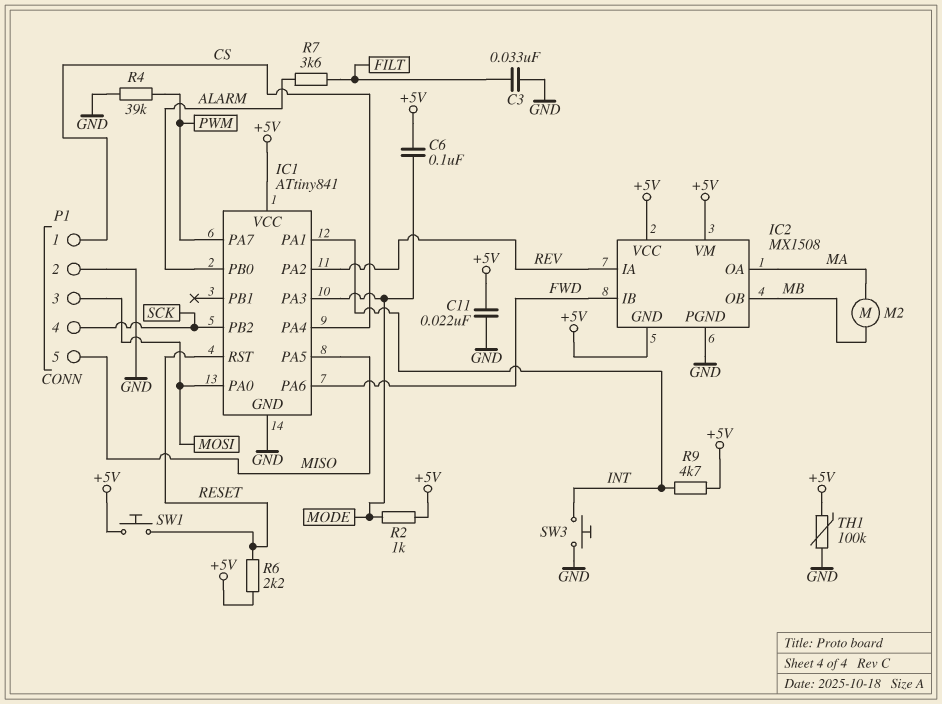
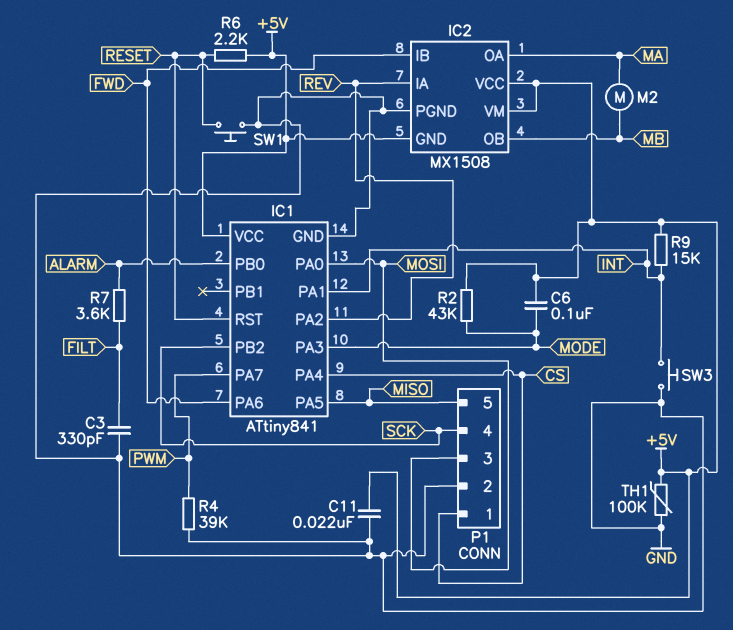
C3: 33nF (FILT, GND) -> 330pF (FILT, GND)
R2: 1k (+5V, MODE) -> 43k (+5V, MODE)
R9: 4.7k (+5V, INT) -> 15k (+5V, INT)
SW1: button (+5V, RESET) -> button (GND, RESET)

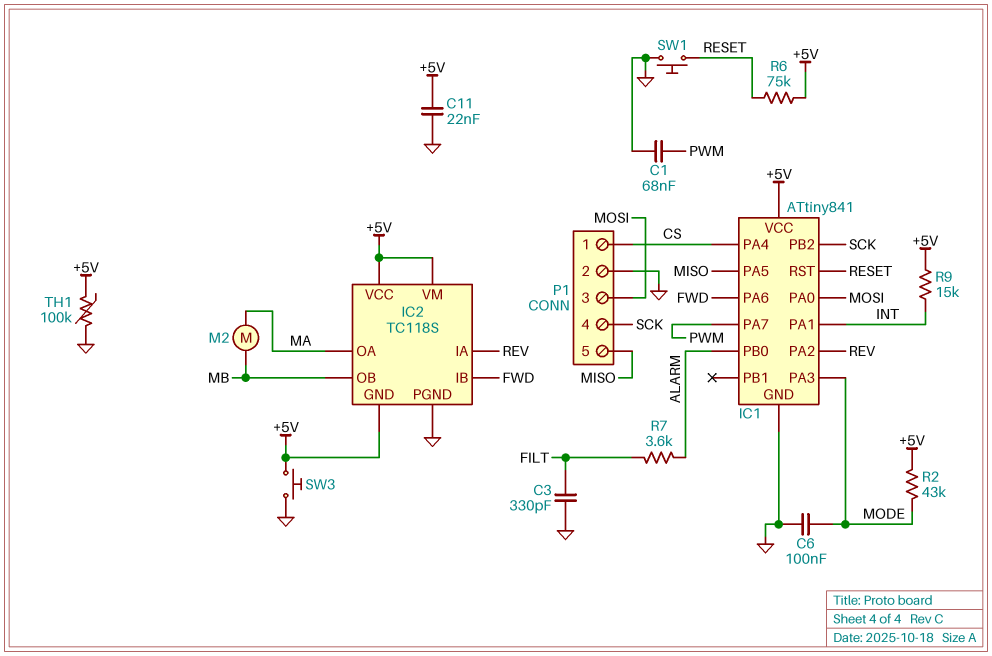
C1: none -> 68nF (GND, PWM)
C6: 100nF (+5V, MODE) -> 100nF (GND, MODE)
IC2: MX1508 -> TC118S
R4: 39k (GND, PWM) -> none
R6: 2.2k (+5V, RESET) -> 75k (+5V, RESET)
SW3: button (GND, INT) -> button (+5V, GND)

